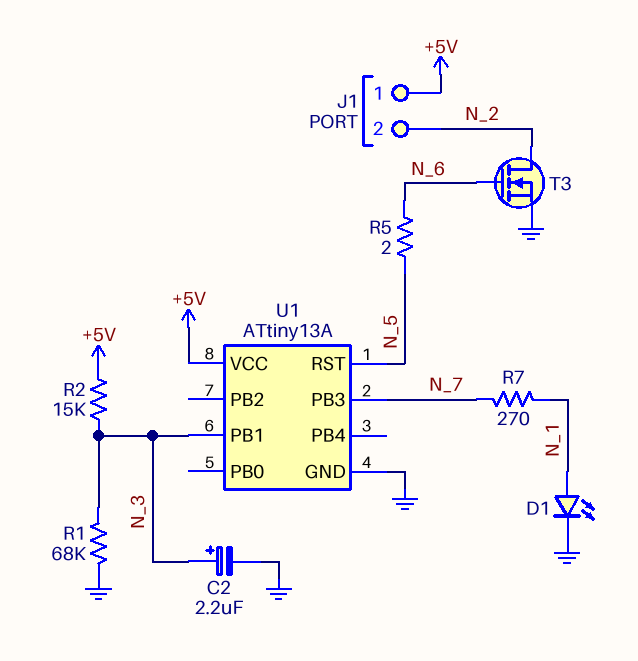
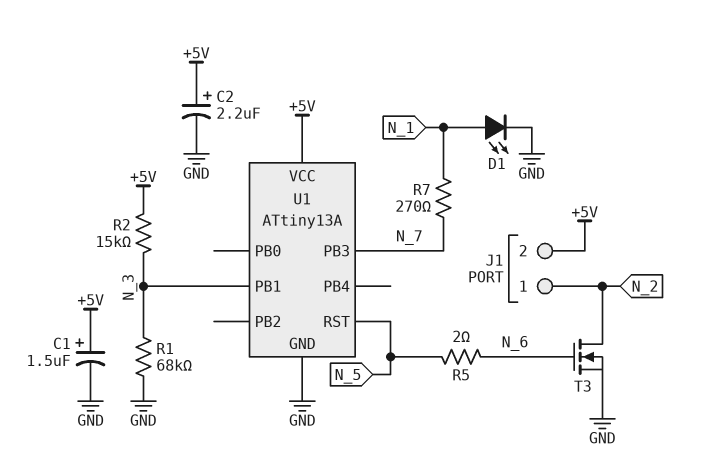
C1: none -> 1.5uF (plus +5V, minus GND)
C2: 2.2uF (plus N_3, minus GND) -> 2.2uF (plus +5V, minus GND)
J1 pin 1: +5V -> N_2
J1 pin 2: N_2 -> +5V

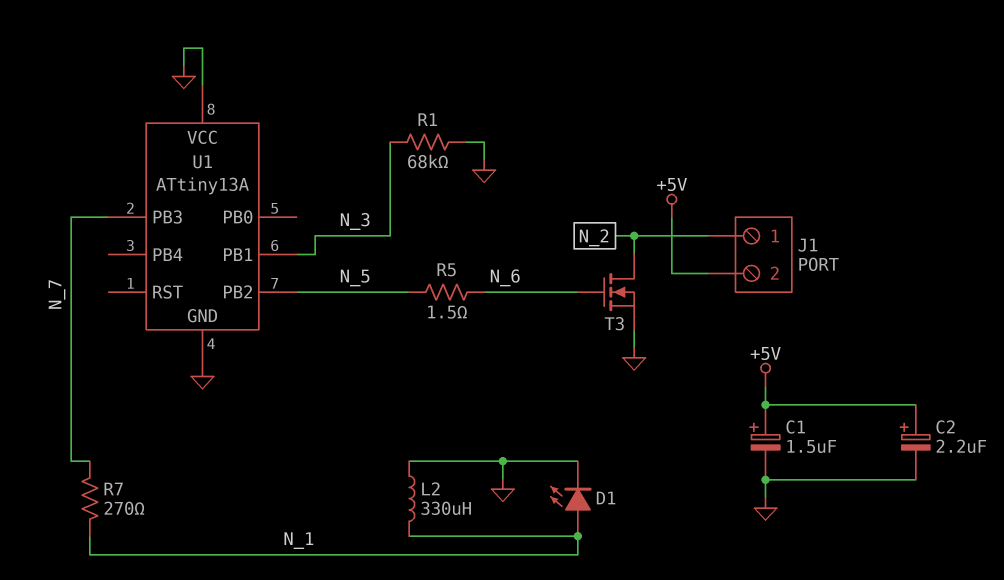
L2: none -> 330uH (GND, N_1)
R2: 15k (+5V, N_3) -> none
R5: 2 (N_5, N_6) -> 1.5 (N_5, N_6)
U1 pin PB2: none -> N_5
U1 pin RST: N_5 -> none
U1 pin VCC: +5V -> GND

